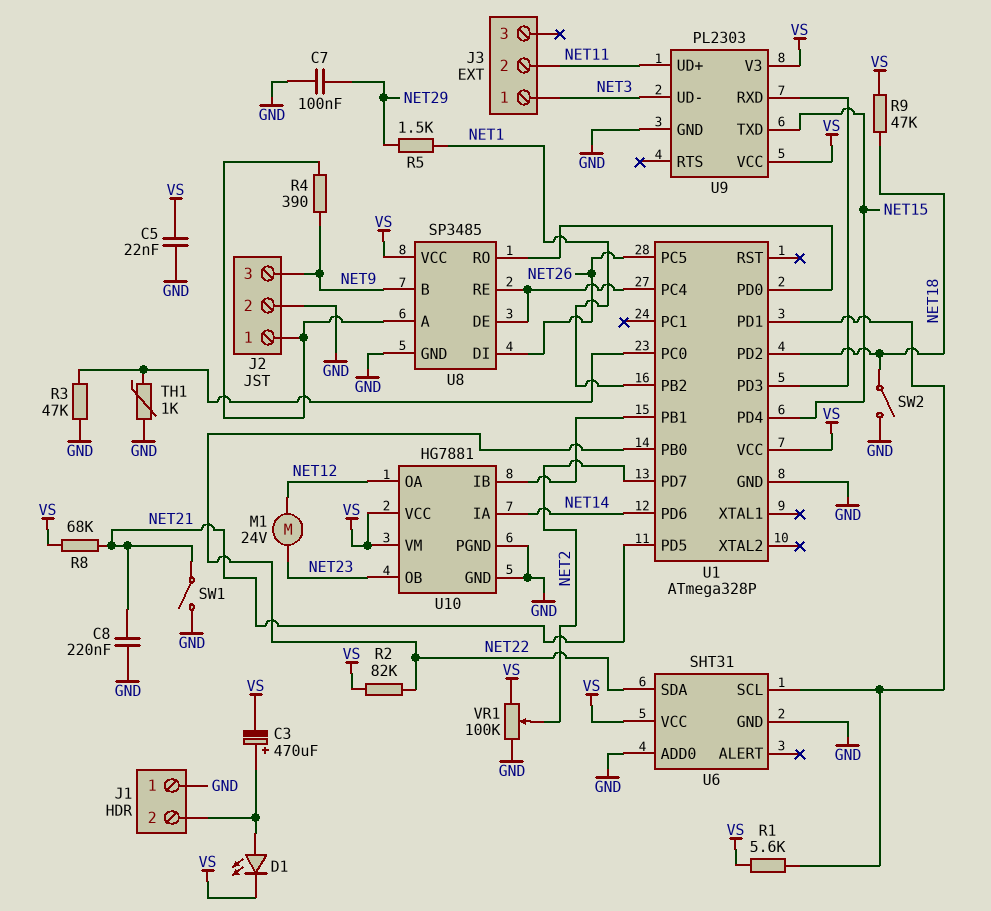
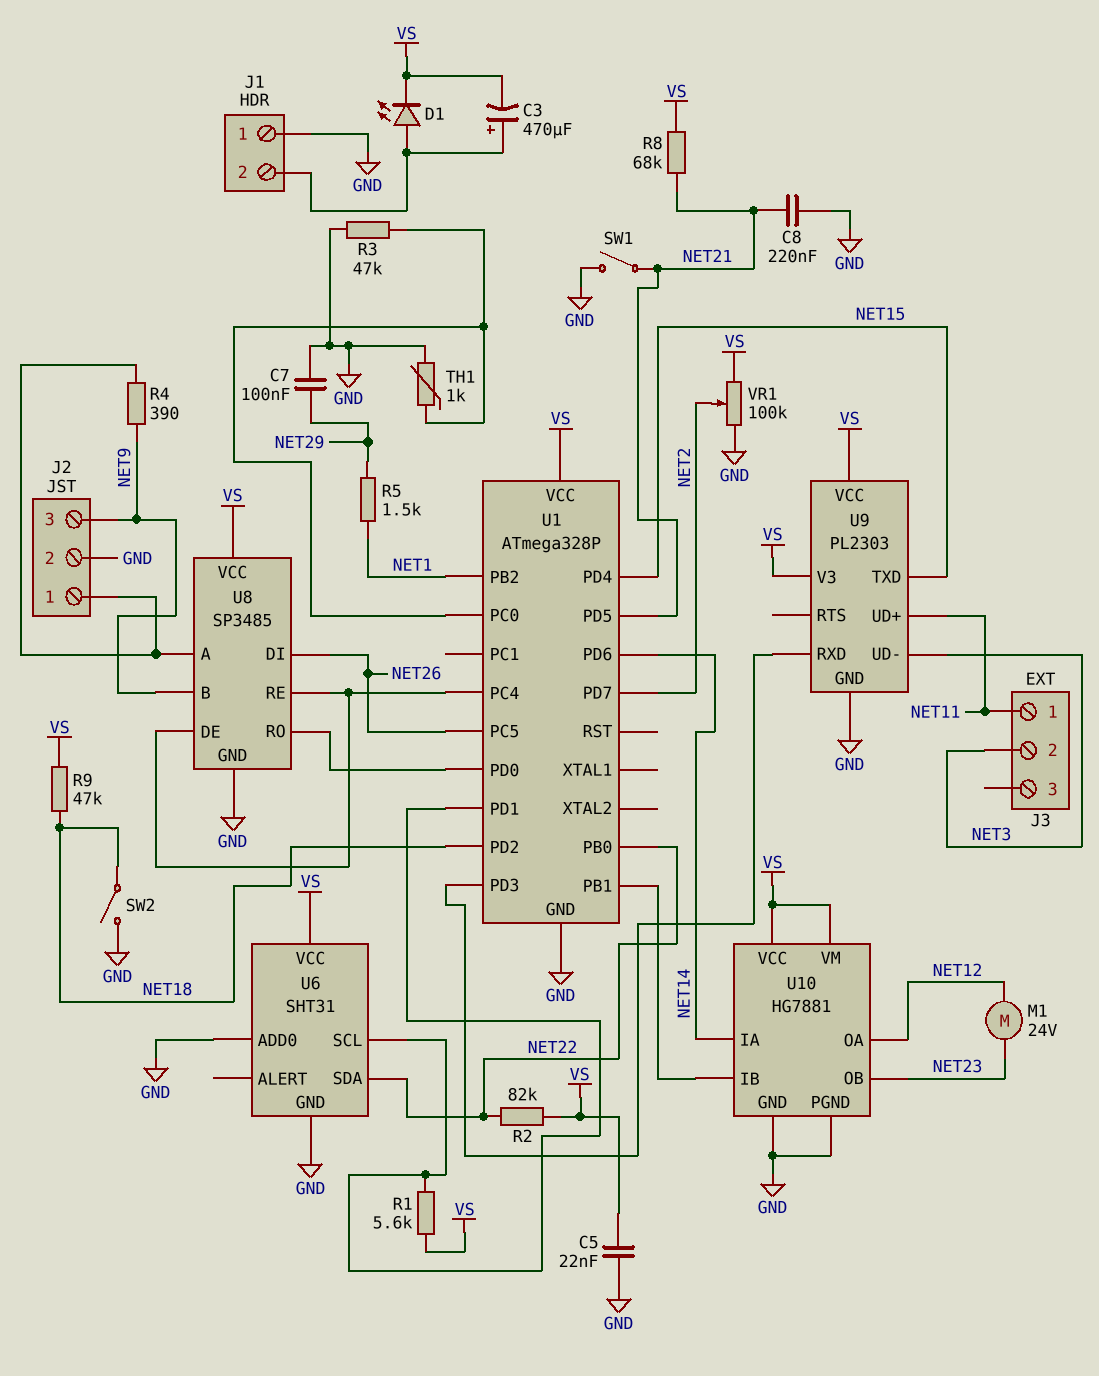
J3 pin 1: NET3 -> NET11
J3 pin 2: NET11 -> NET3

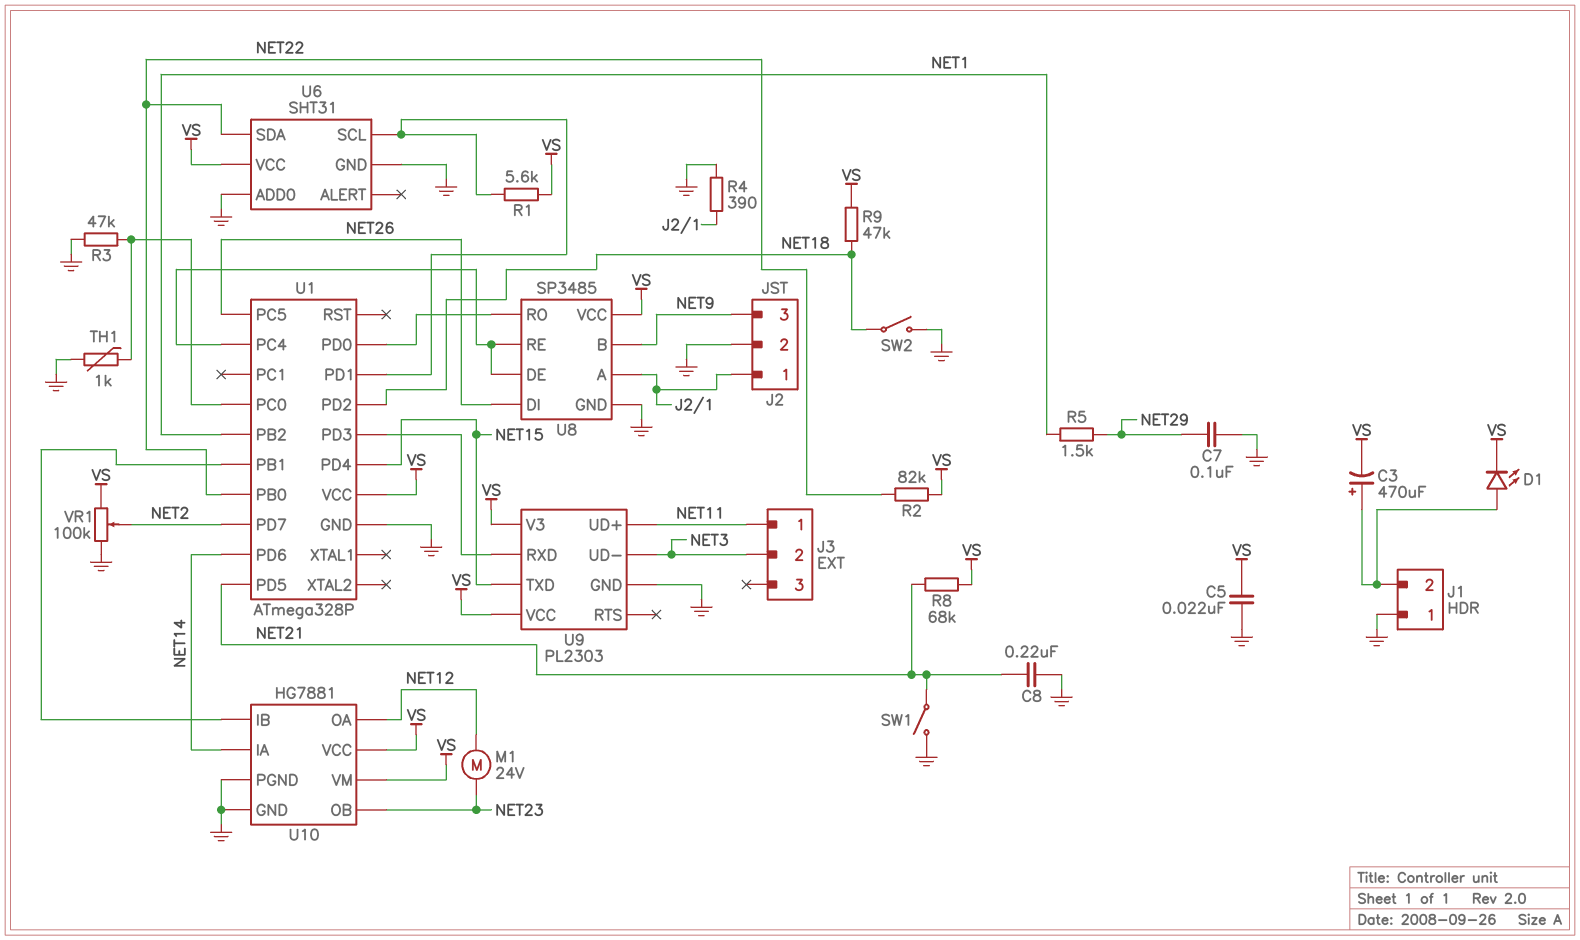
R4: 390 (J2/1, NET9) -> 390 (GND, J2/1)

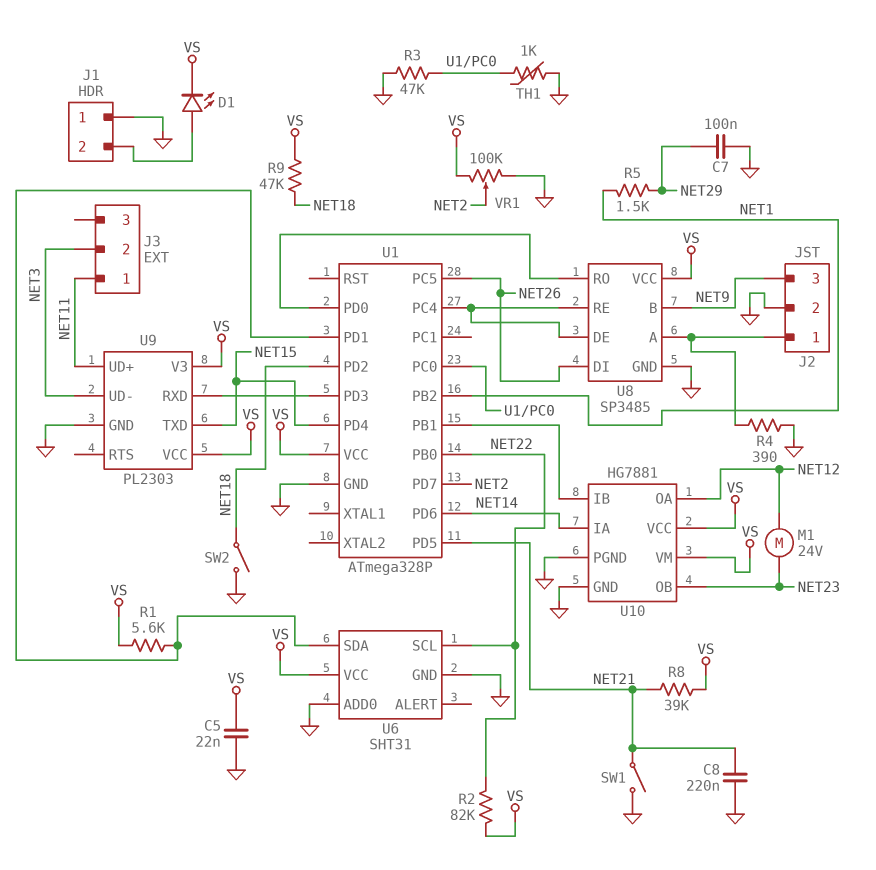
C3: 470uF (plus J1/2, minus VS) -> none
R8: 68k (NET21, VS) -> 39k (NET21, VS)
U6 pin SCL: U1/PD1 -> NET22
U6 pin SDA: NET22 -> U1/PD1

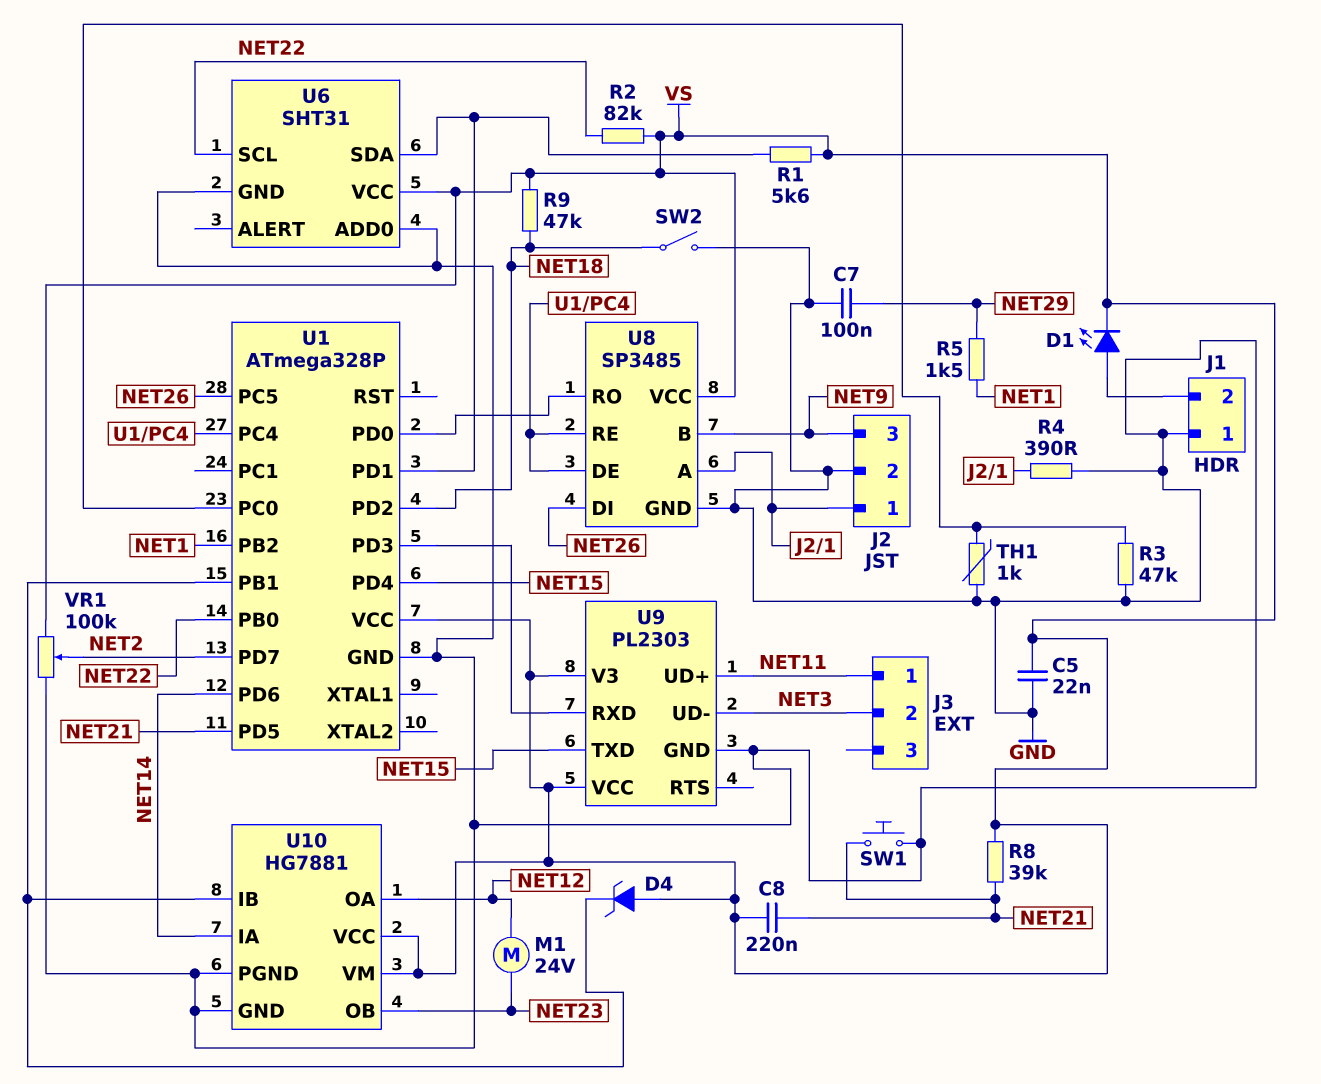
C8: 220nF (GND, NET21) -> 220nF (NET21, VS)
D4: none -> zener (A VS, K U1/PB1)
SW1: switch (GND, NET21) -> button (GND, NET21)

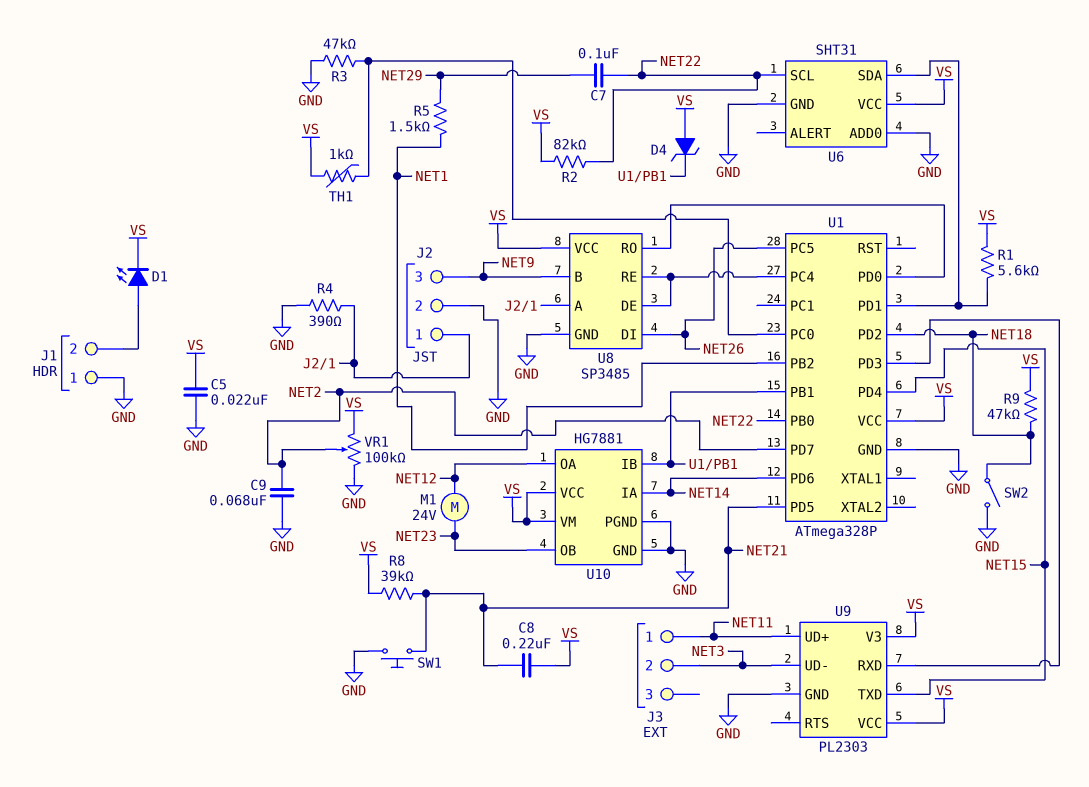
C7: 100nF (GND, NET29) -> 100nF (NET22, NET29)
C9: none -> 68nF (GND, NET2)
TH1: 1k (GND, U1/PC0) -> 1k (U1/PC0, VS)

